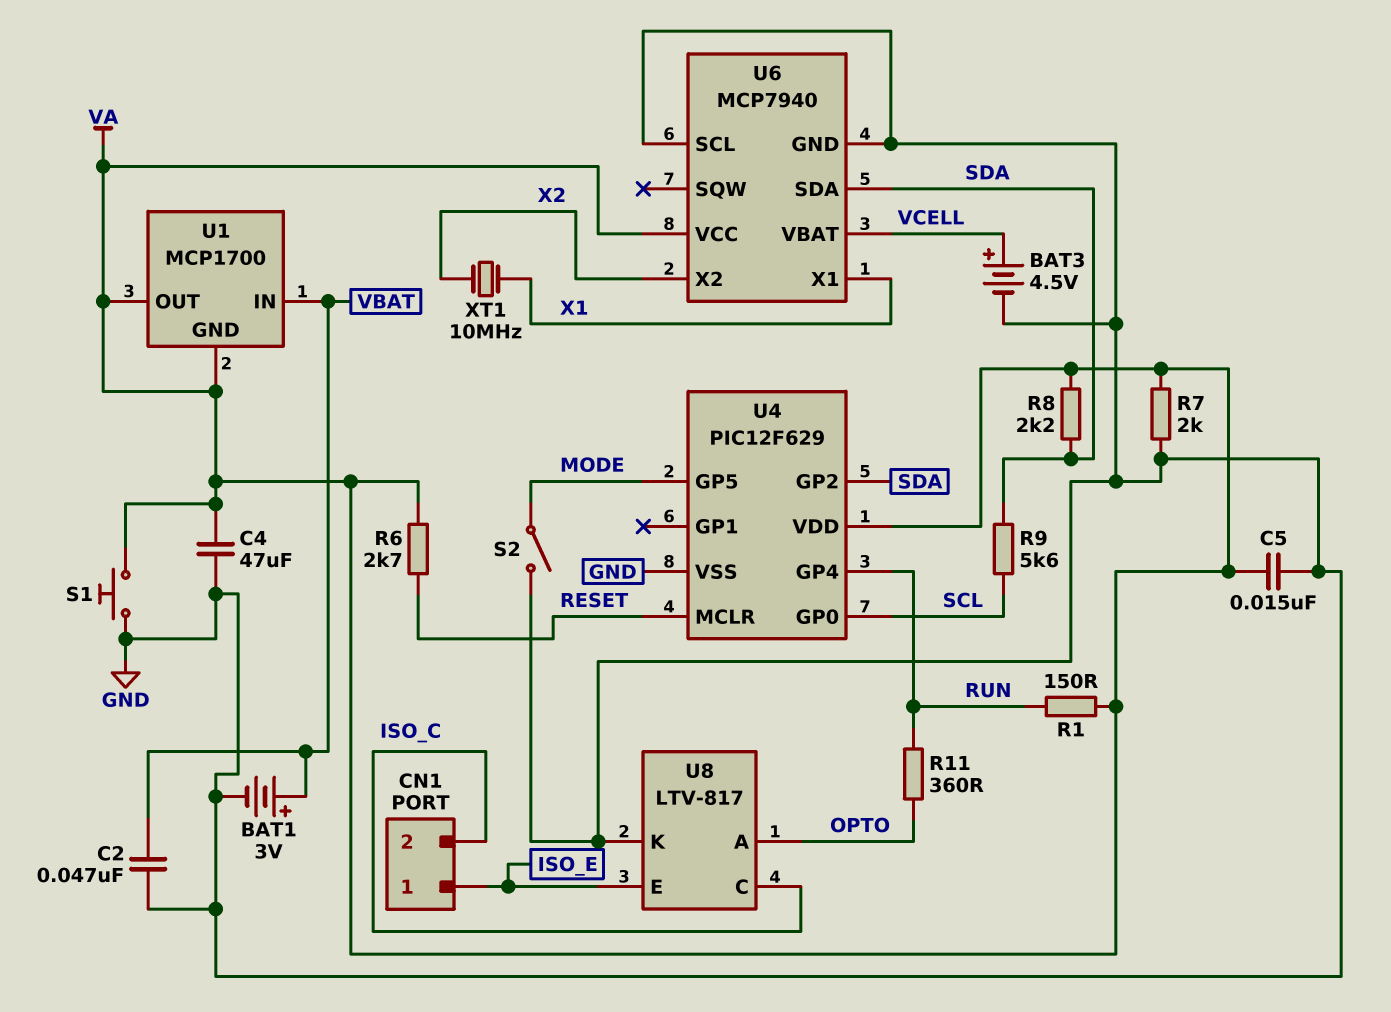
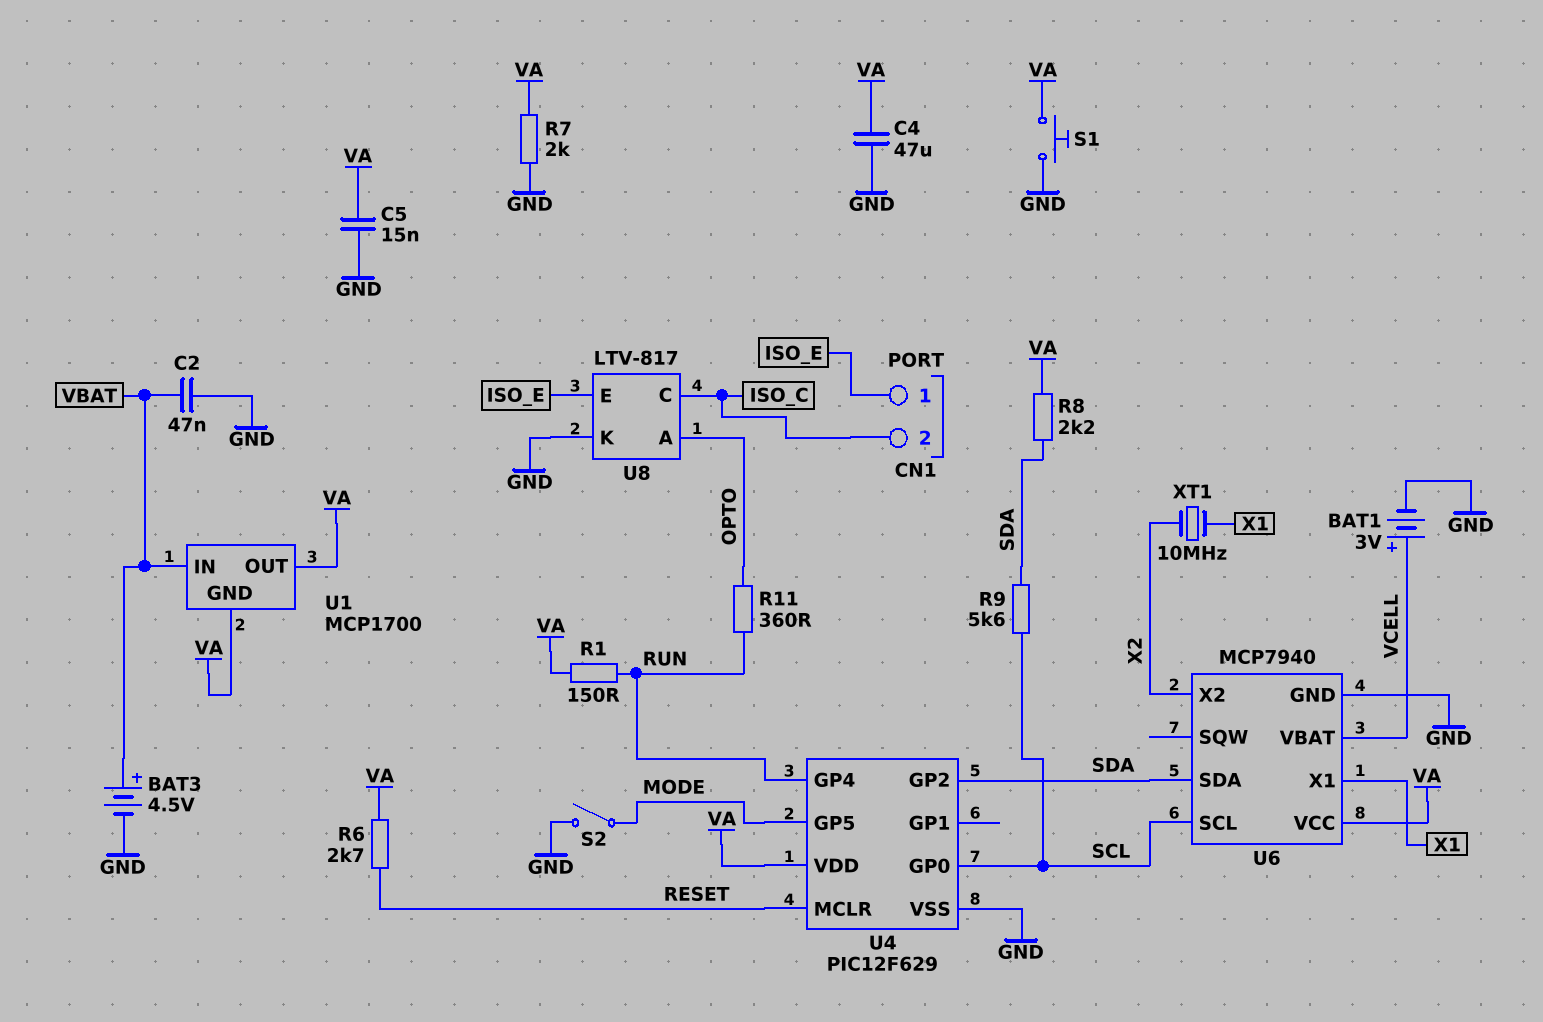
BAT1: 3V (plus VBAT, minus GND) -> 3V (plus VCELL, minus GND)
BAT3: 4.5V (plus VCELL, minus GND) -> 4.5V (plus VBAT, minus GND)
U6 pin SCL: GND -> SCL

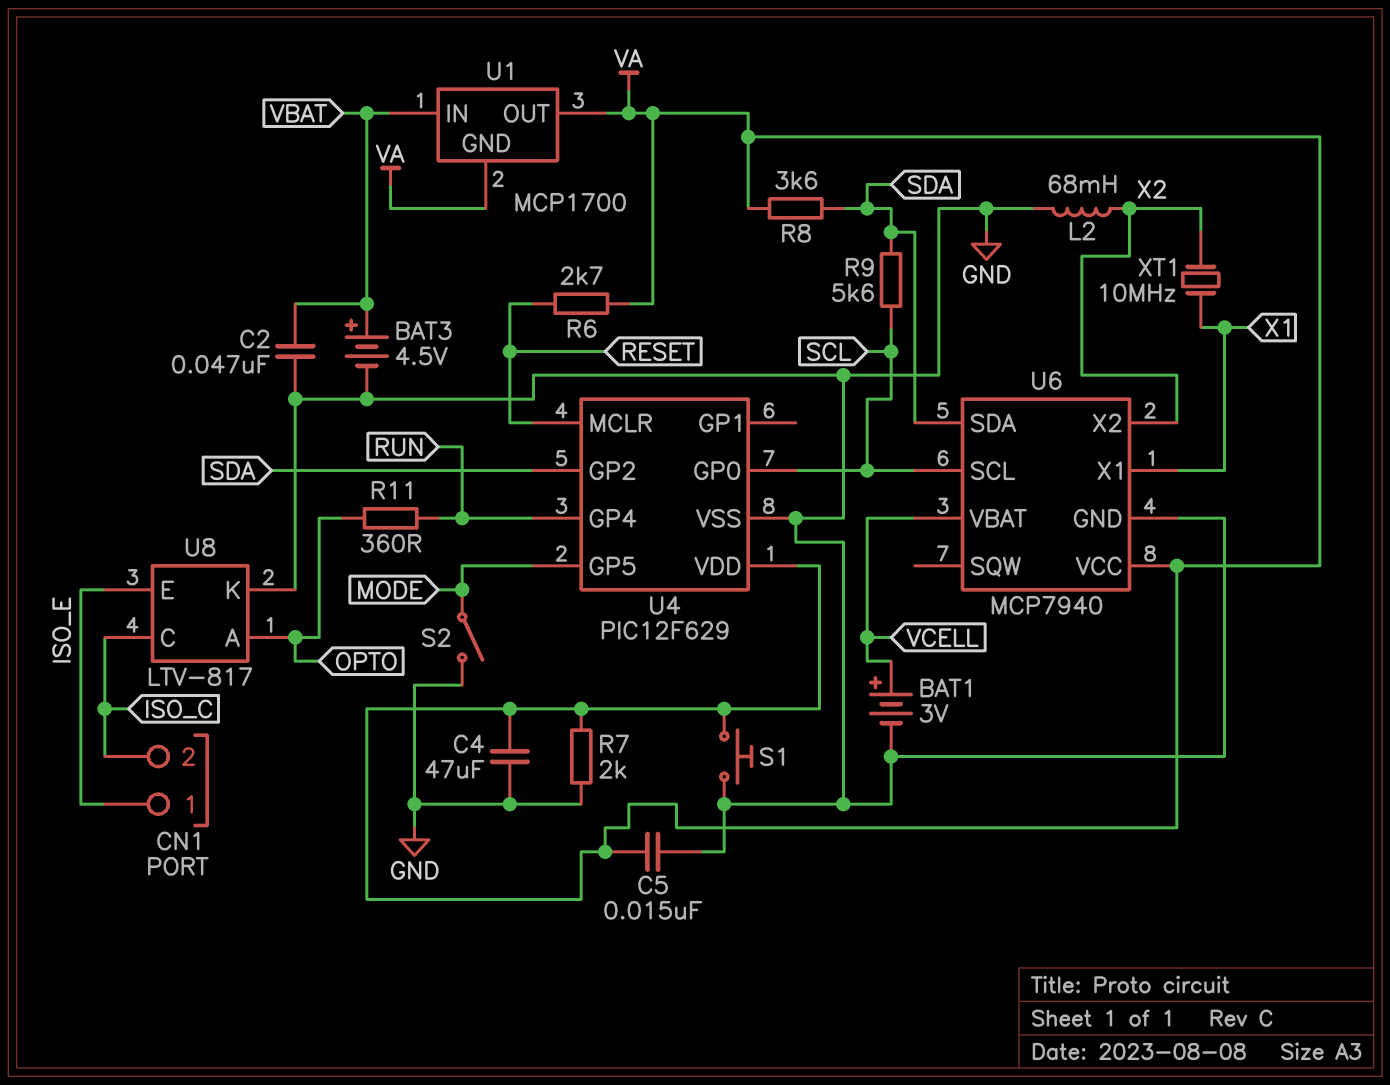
L2: none -> 68mH (GND, X2)
R1: 150 (RUN, VA) -> none
R8: 2.2k (SDA, VA) -> 3.6k (SDA, VA)

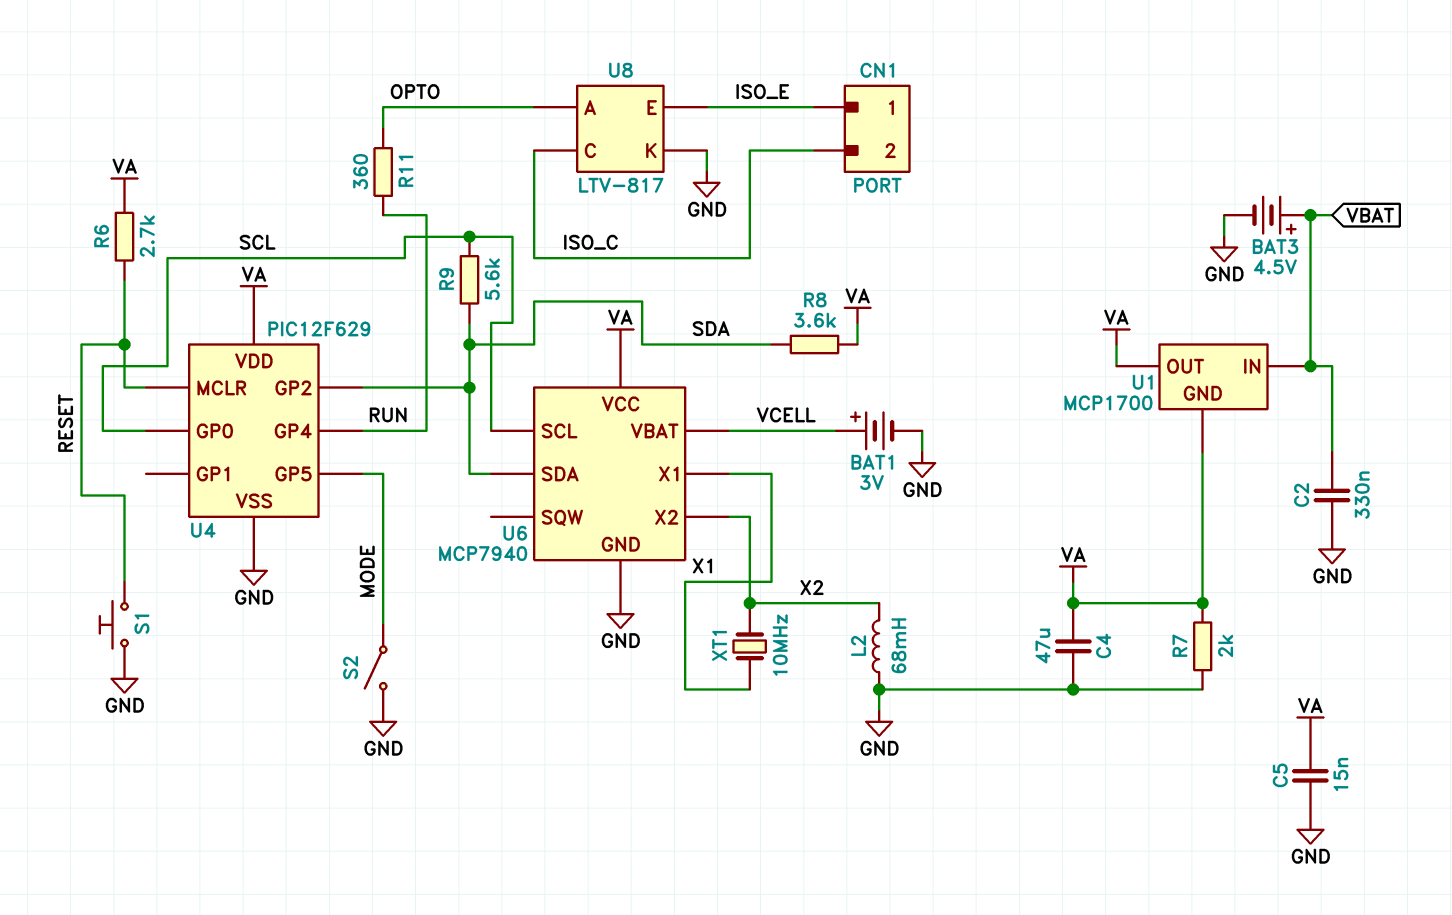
C2: 47nF (GND, VBAT) -> 330nF (GND, VBAT)
S1: button (GND, VA) -> button (GND, RESET)

